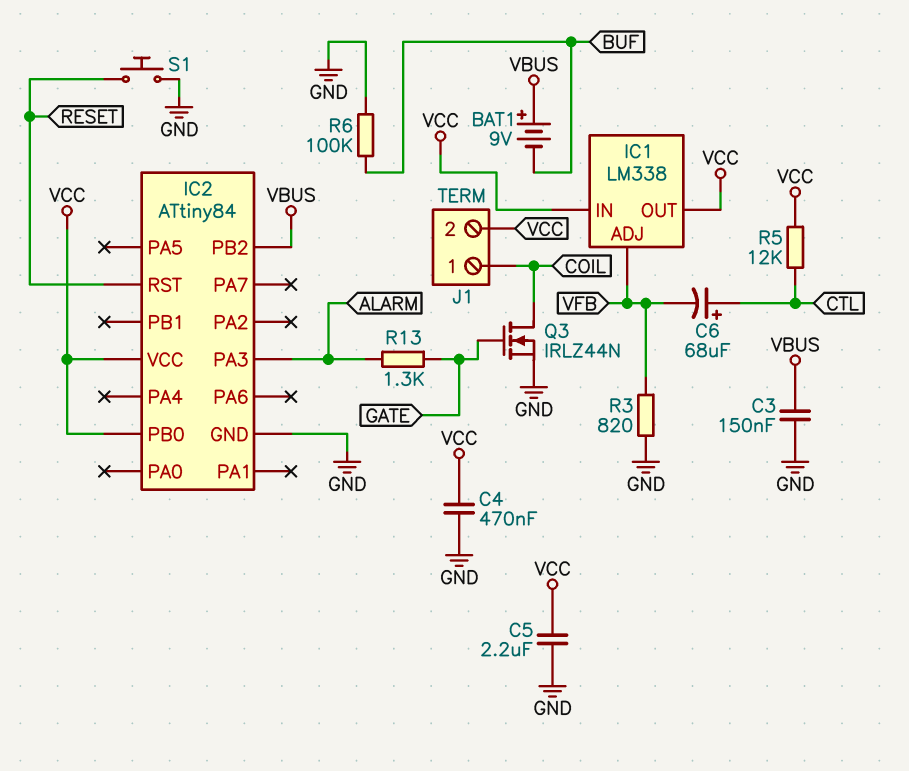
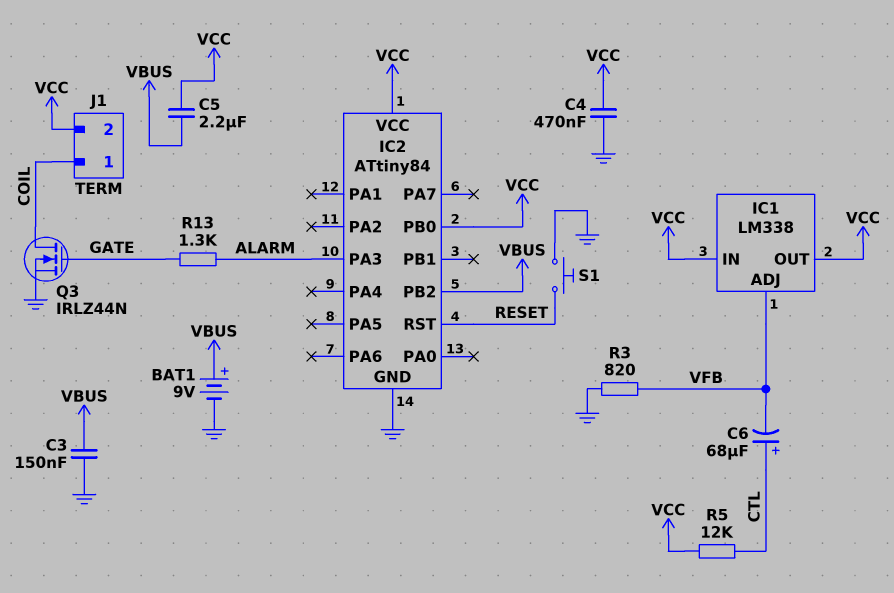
BAT1: 9V (plus VBUS, minus BUF) -> 9V (plus VBUS, minus GND)
C5: 2.2uF (GND, VCC) -> 2.2uF (VBUS, VCC)
R6: 100k (BUF, GND) -> none

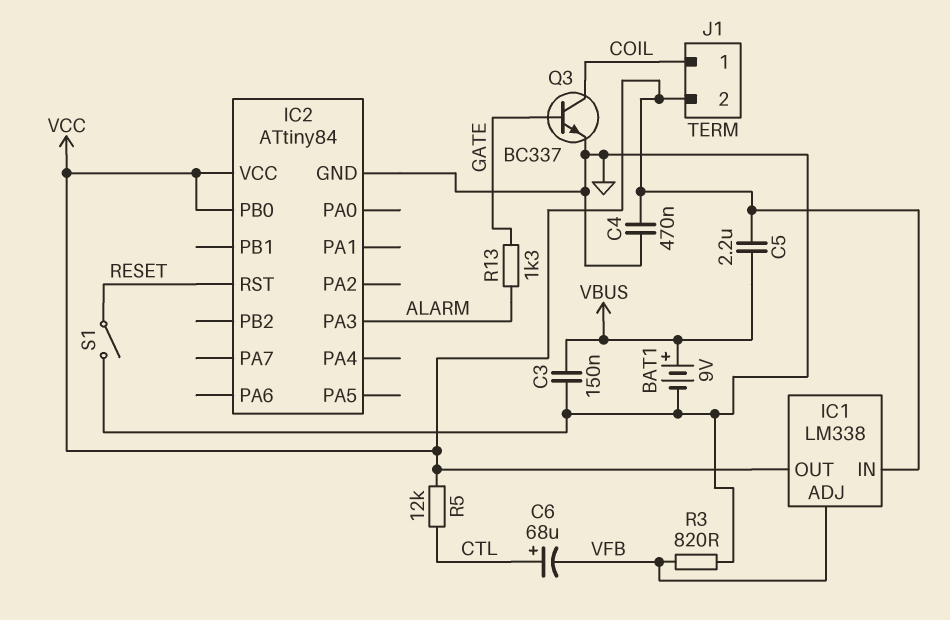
IC2 pin PB2: VBUS -> none
Q3: NMOS IRLZ44N (G GATE, D COIL, S GND) -> NPN BC337 (B GATE, C COIL, E GND)
S1: button (GND, RESET) -> switch (GND, RESET)

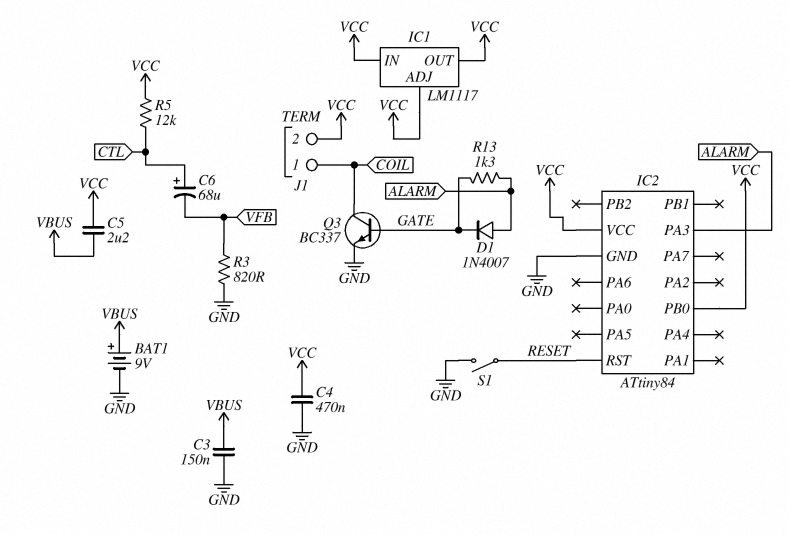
D1: none -> diode 1N4007 (A ALARM, K GATE)
IC1: LM338 -> LM1117
IC1 pin ADJ: VFB -> VCC

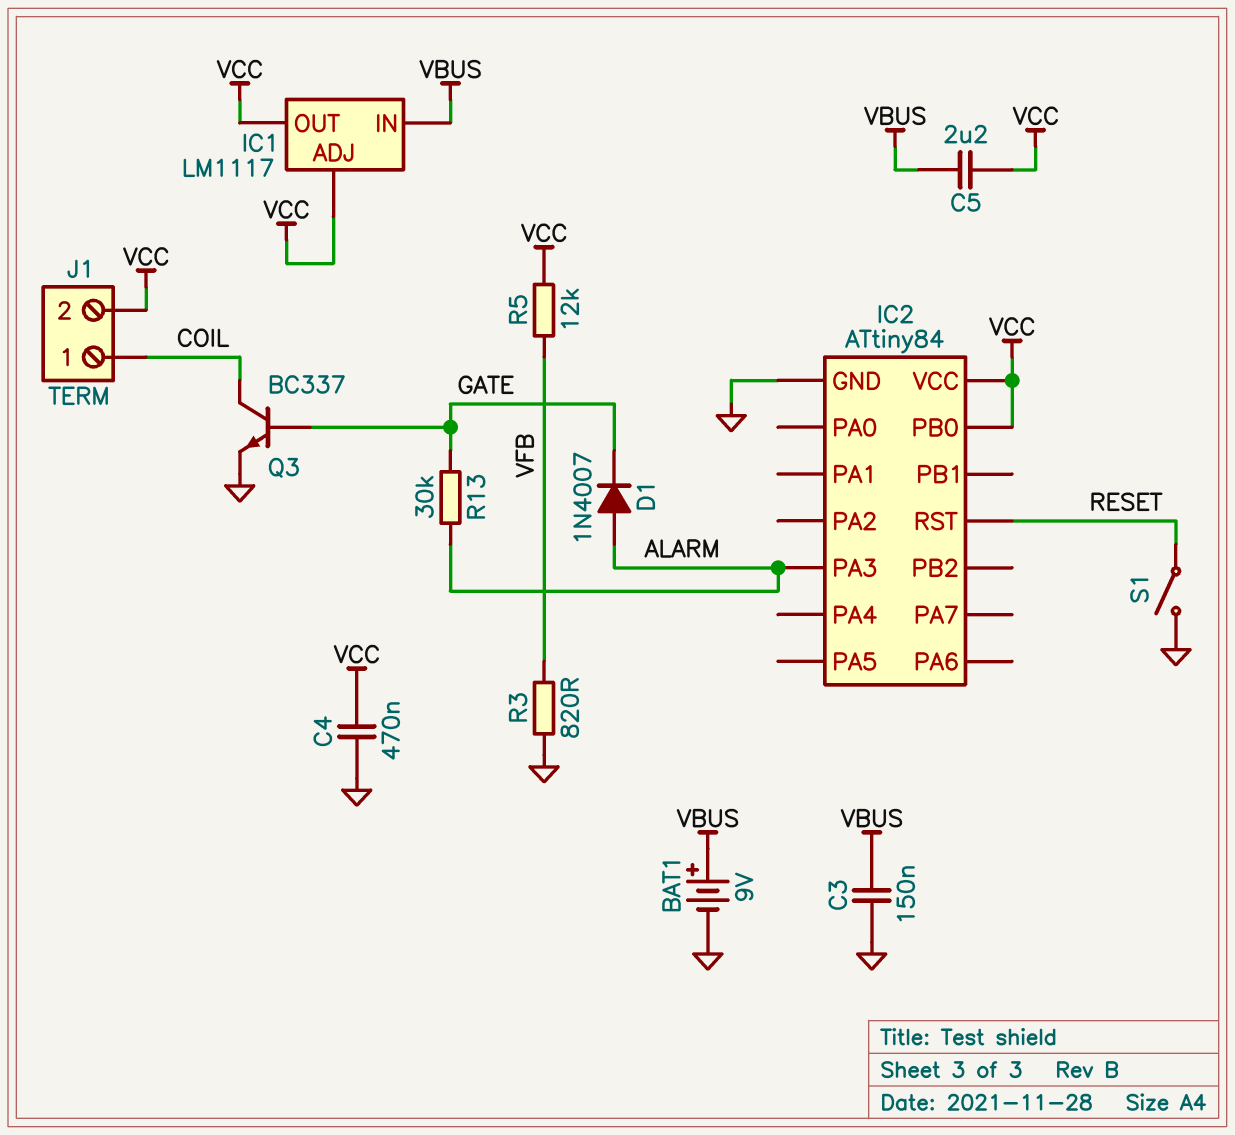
C6: 68uF (plus CTL, minus VFB) -> none
IC1 pin IN: VCC -> VBUS
R5: 12k (CTL, VCC) -> 12k (VCC, VFB)
R13: 1.3k (ALARM, GATE) -> 30k (ALARM, GATE)

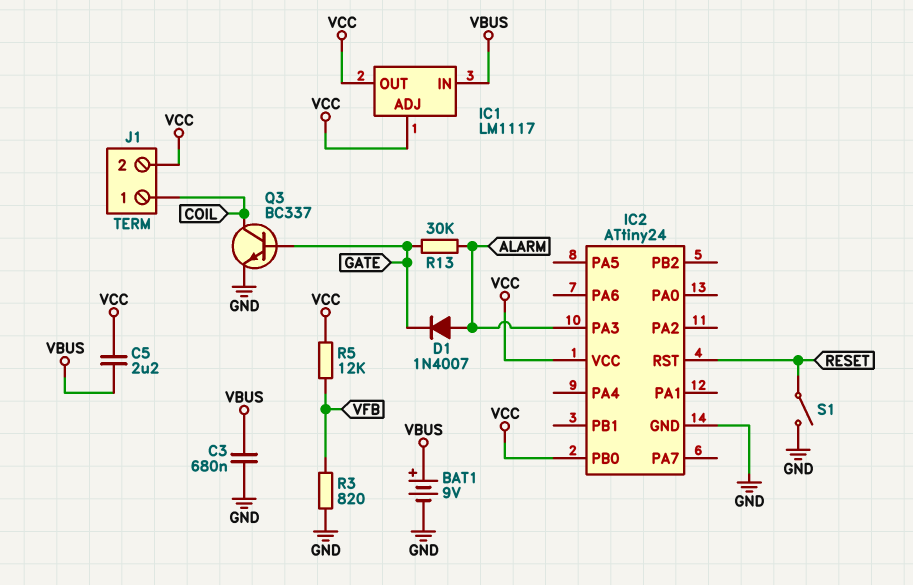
C3: 150nF (GND, VBUS) -> 680nF (GND, VBUS)
C4: 470nF (GND, VCC) -> none
IC2: ATtiny84 -> ATtiny24

